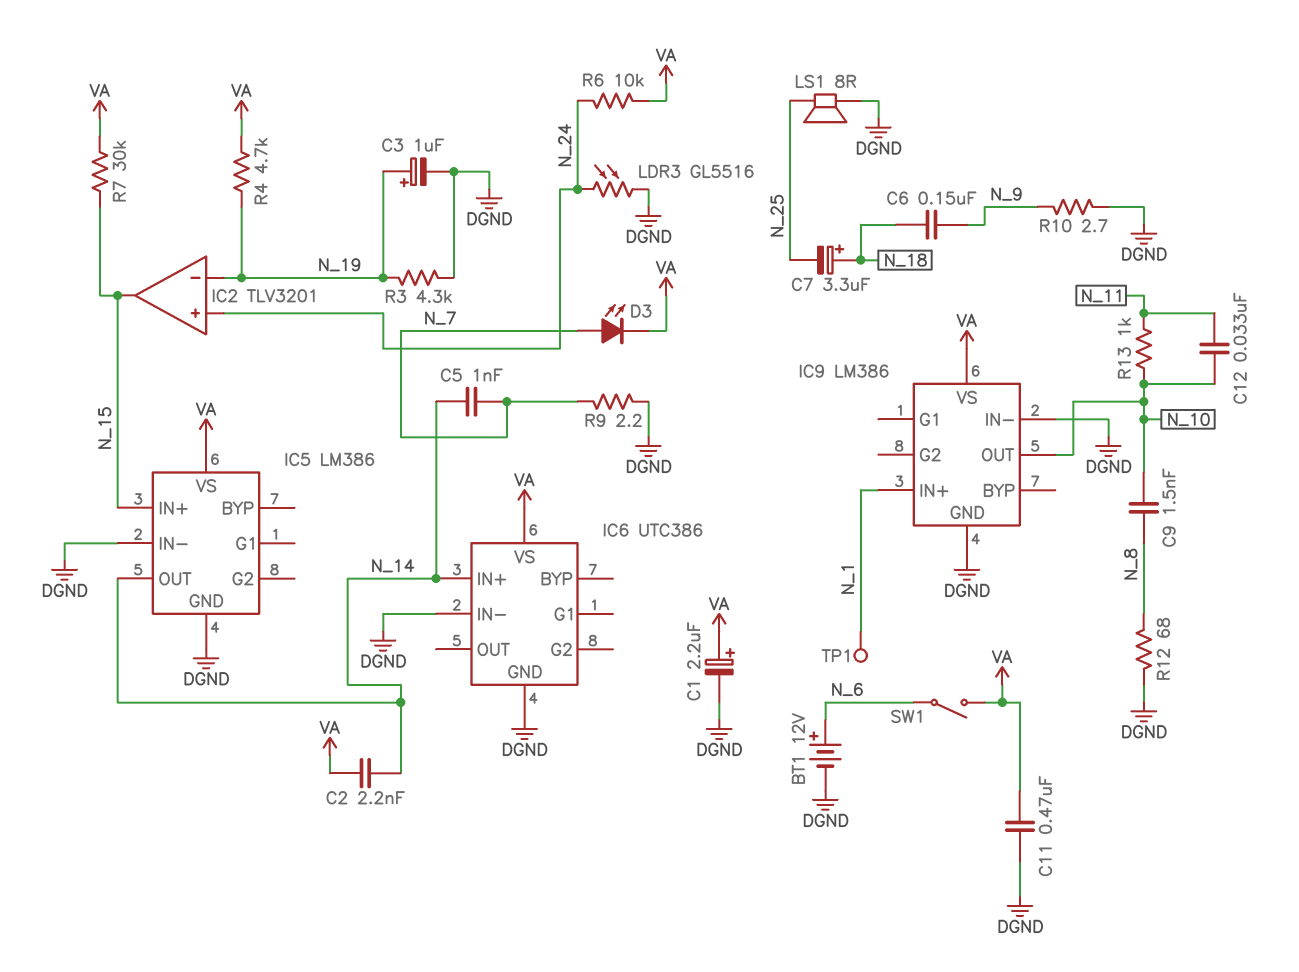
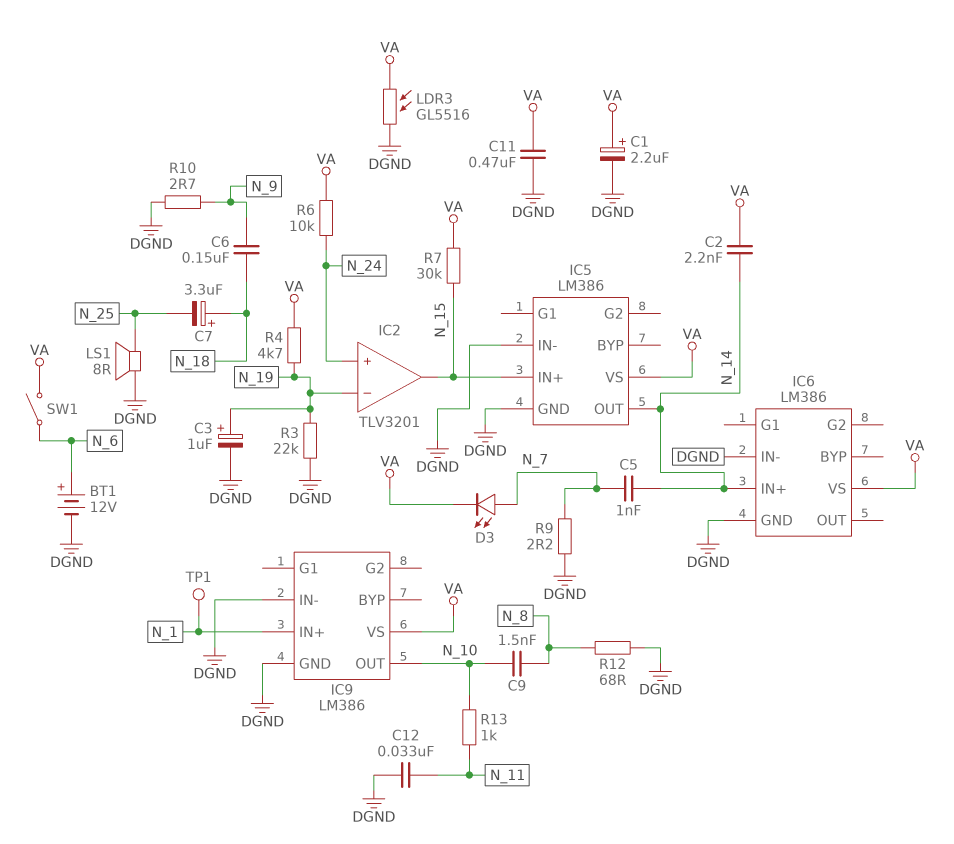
C12: 33nF (N_10, N_11) -> 33nF (DGND, N_11)
IC6: UTC386 -> LM386
LDR3: GL5516 (DGND, N_24) -> GL5516 (DGND, VA)
R3: 4.3k (DGND, N_19) -> 22k (DGND, N_19)

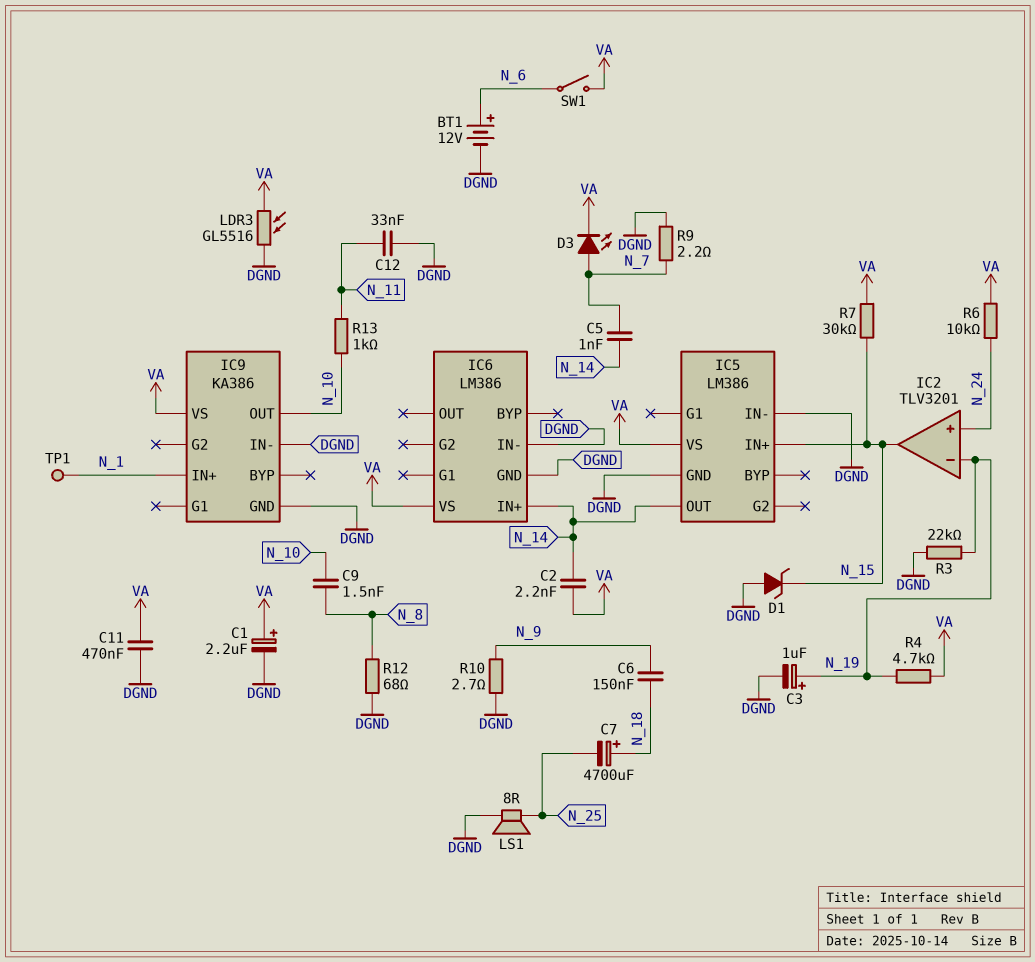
C7: 3.3uF (plus N_18, minus N_25) -> 4700uF (plus N_18, minus N_25)
D1: none -> zener (A DGND, K N_15)
IC9: LM386 -> KA386

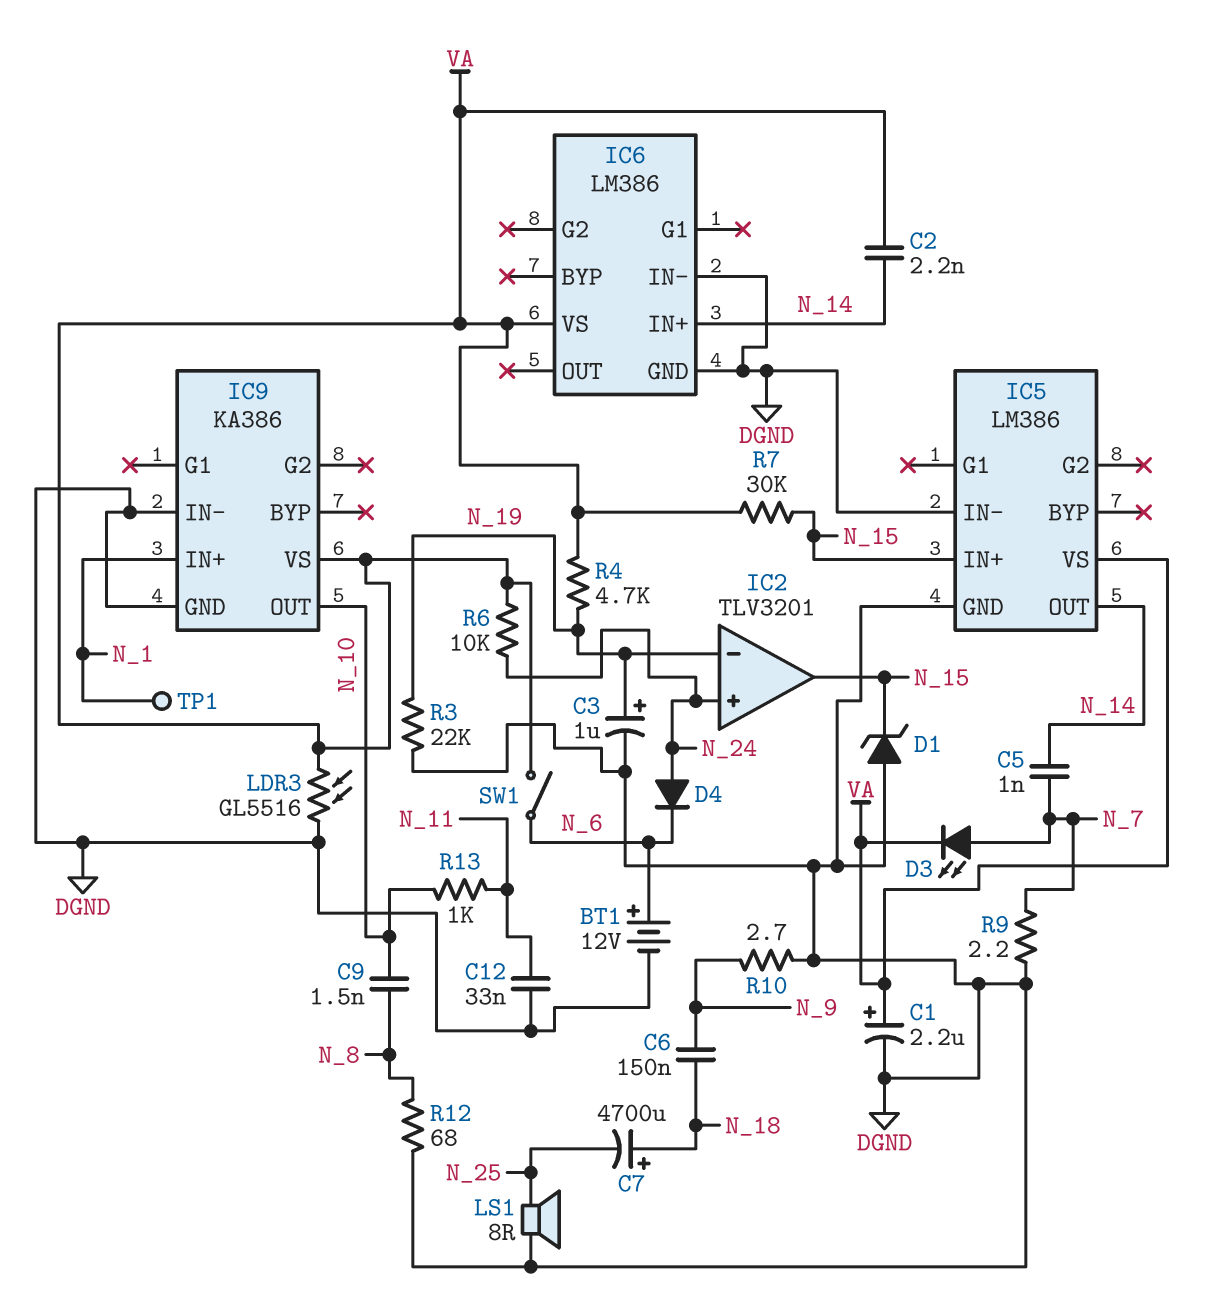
C11: 470nF (DGND, VA) -> none
D4: none -> diode (A N_24, K N_6)

